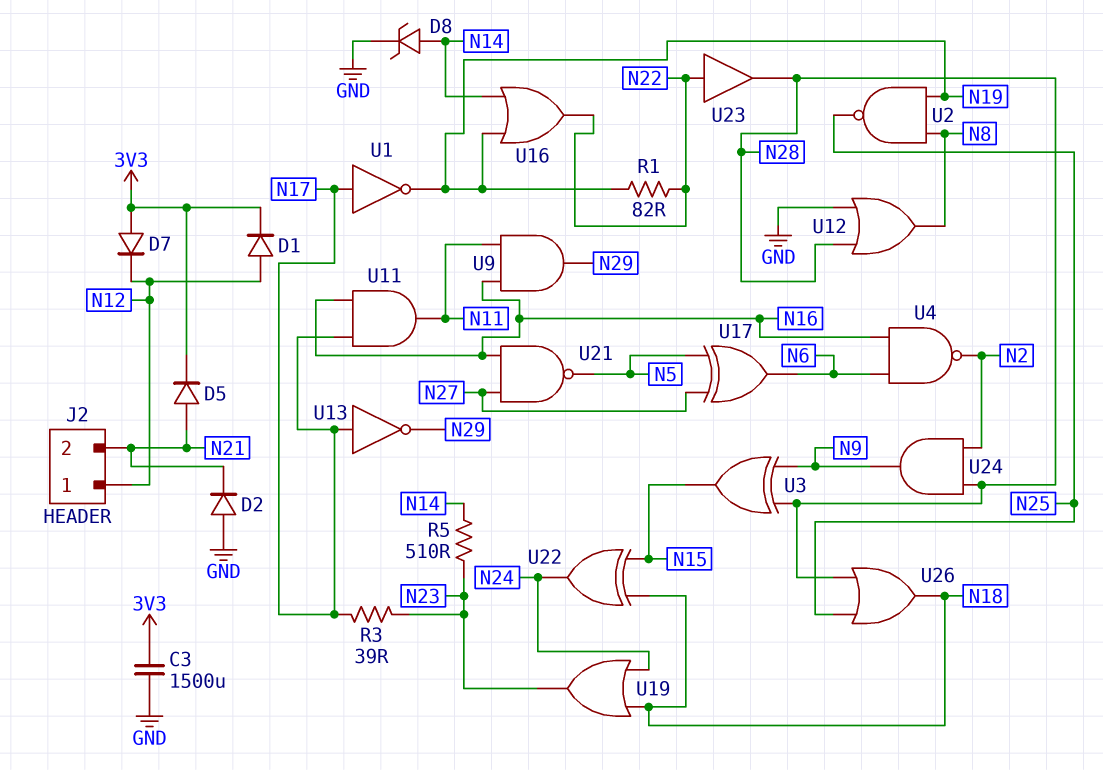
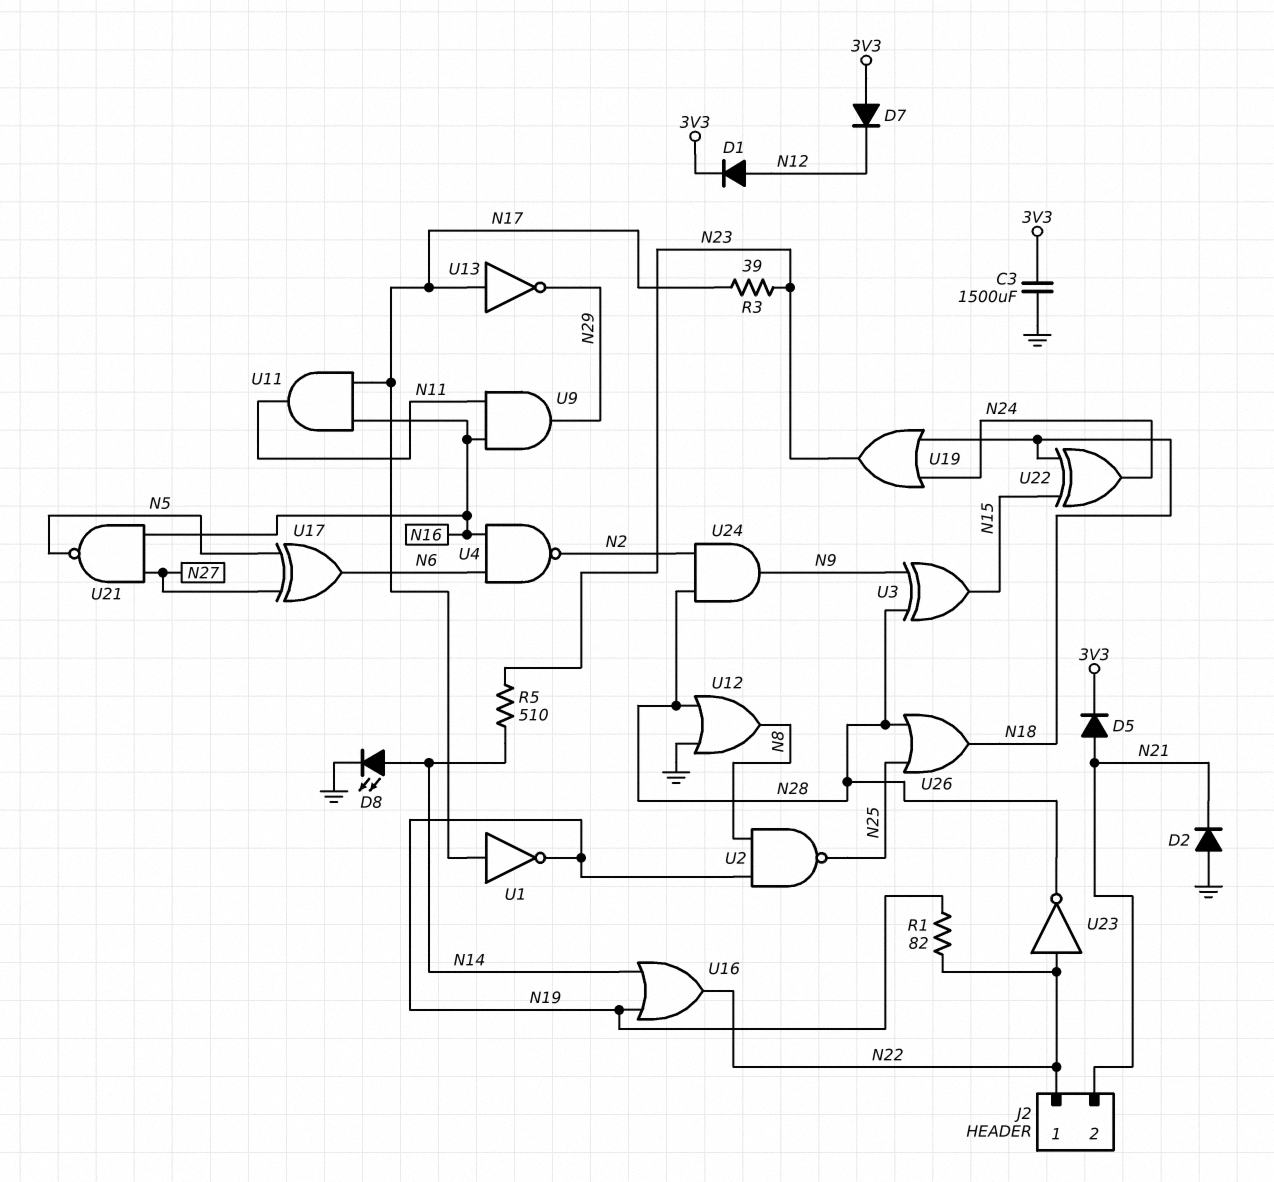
D8: zener (A N14, K GND) -> LED (A N14, K GND)
J2 pin 1: N12 -> N22
U23: buffer (in N22, out N28) -> NOT (in N22, out N28)

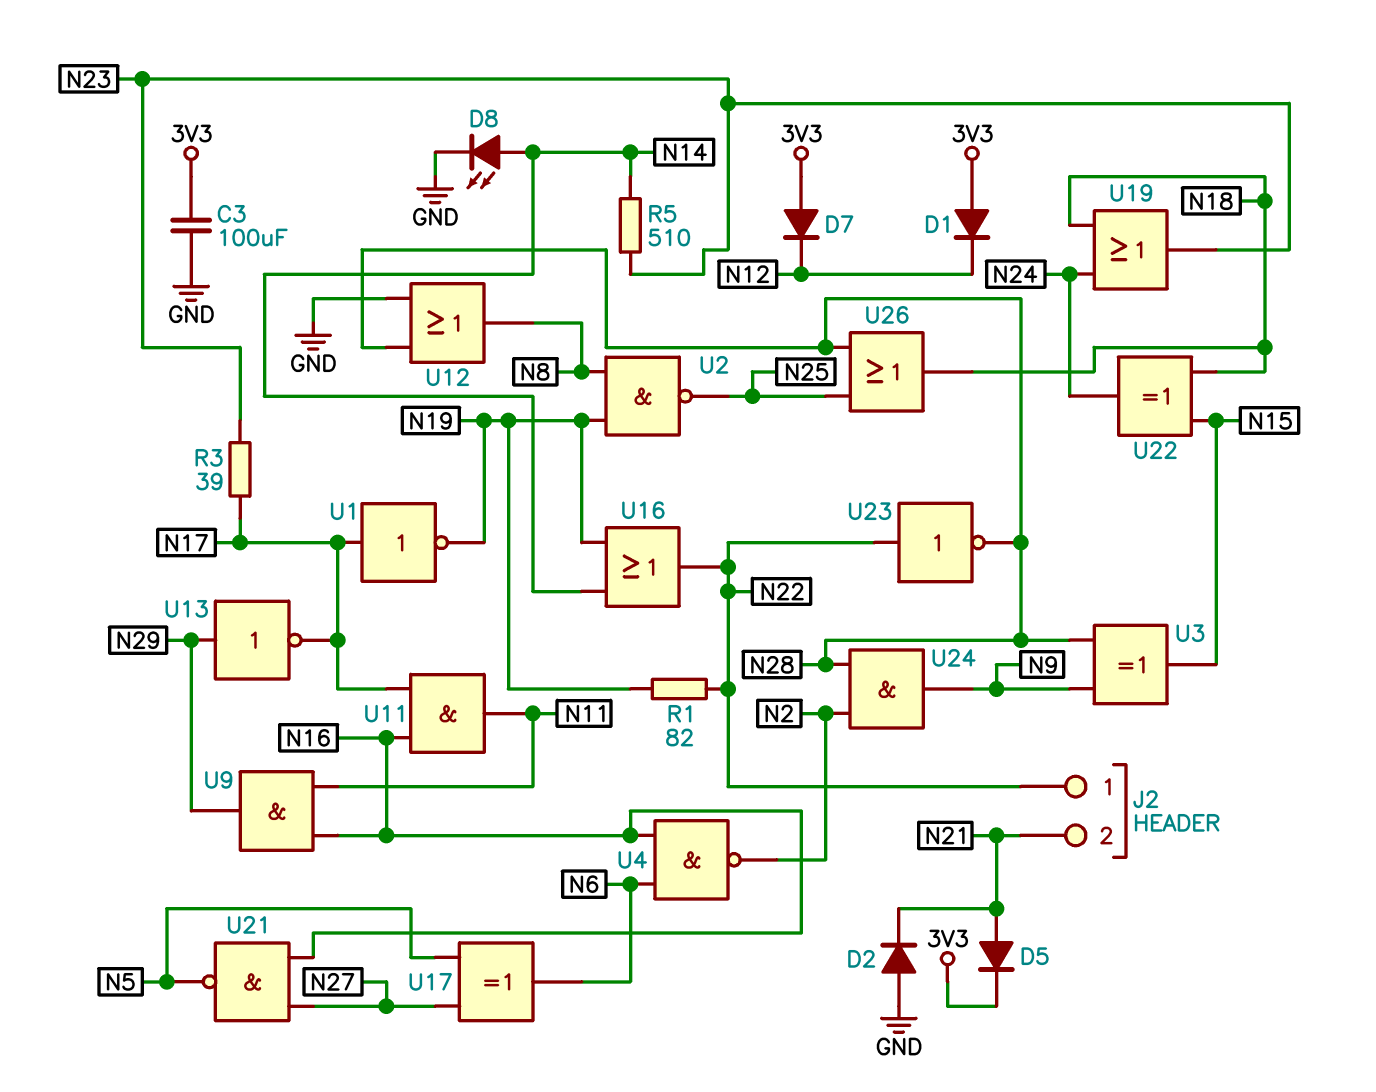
C3: 1500uF (3V3, GND) -> 100uF (3V3, GND)
D1: diode (A N12, K 3V3) -> diode (A 3V3, K N12)
U13: NOT (in N17, out N29) -> NOT (in N29, out N17)

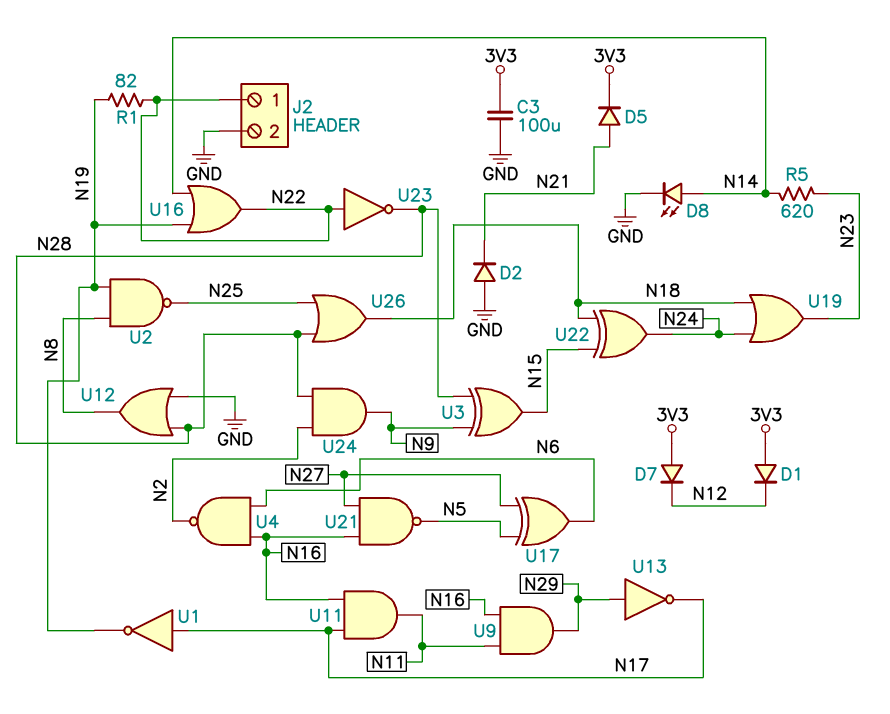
J2 pin 2: N21 -> GND
R3: 39 (N17, N23) -> none
R5: 510 (N14, N23) -> 620 (N14, N23)

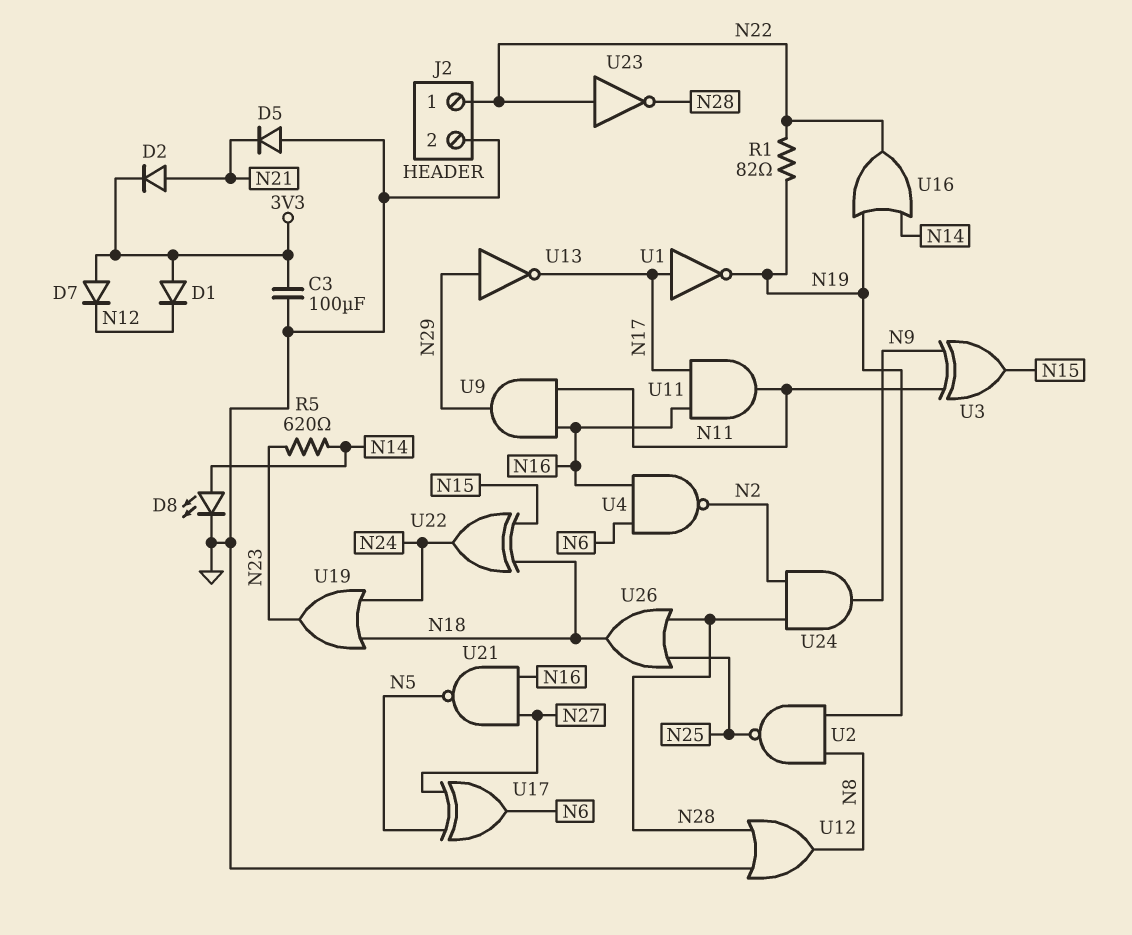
D2: diode (A GND, K N21) -> diode (A N21, K 3V3)
D5: diode (A N21, K 3V3) -> diode (A GND, K N21)
U3: XOR (in N9, in N28, out N15) -> XOR (in N9, in N11, out N15)

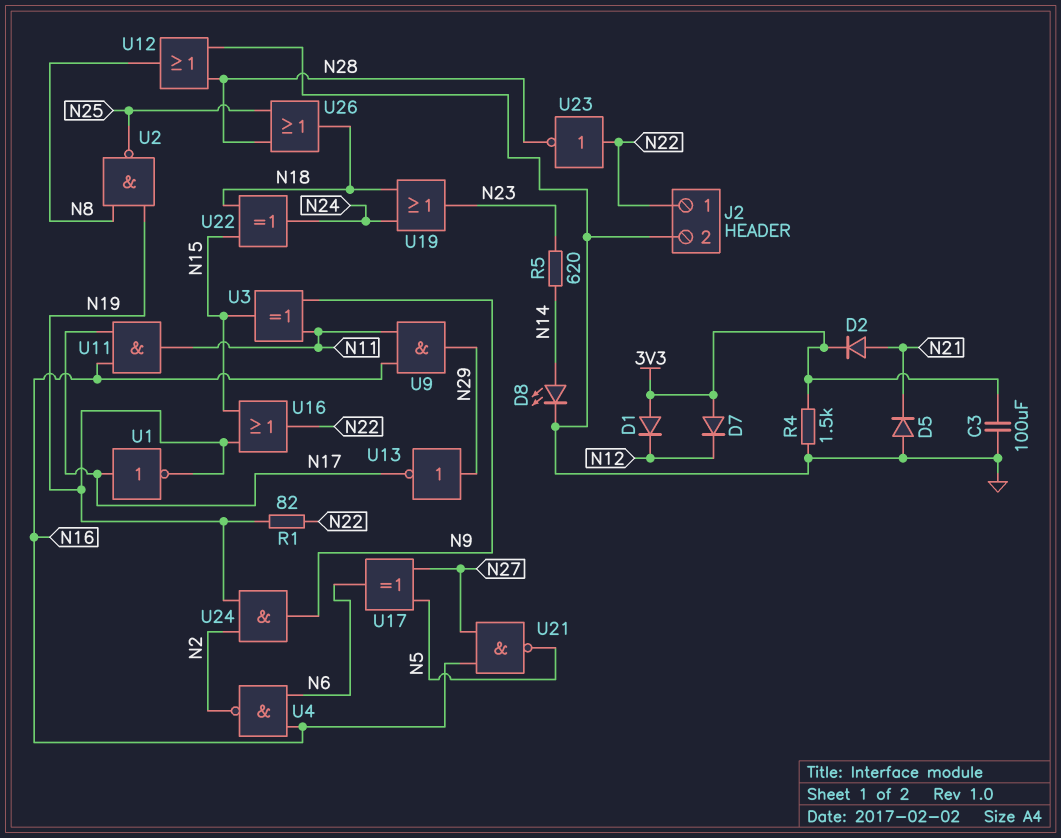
R4: none -> 1.5k (3V3, GND)
U16: OR (in N14, in N19, out N22) -> OR (in N15, in N19, out N22)
U24: AND (in N2, in N28, out N9) -> AND (in N2, in N19, out N9)

